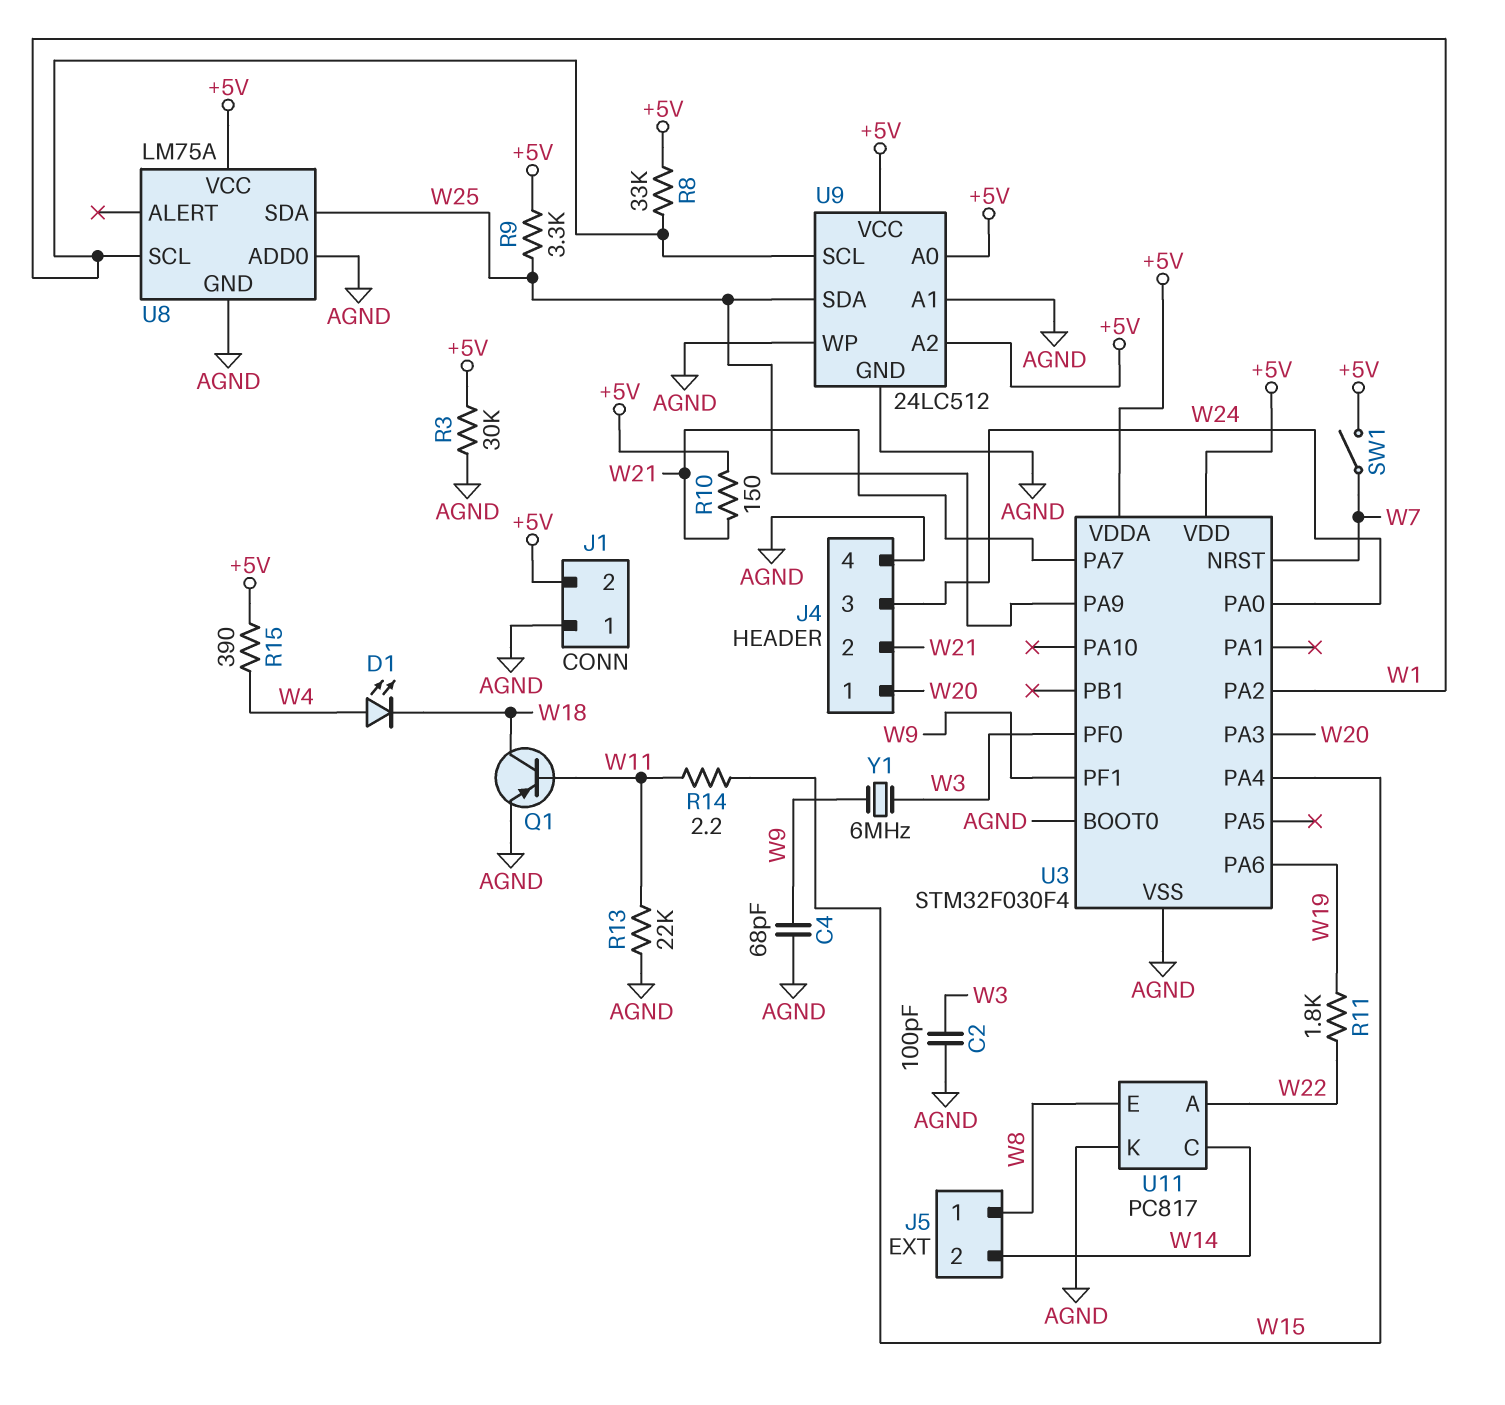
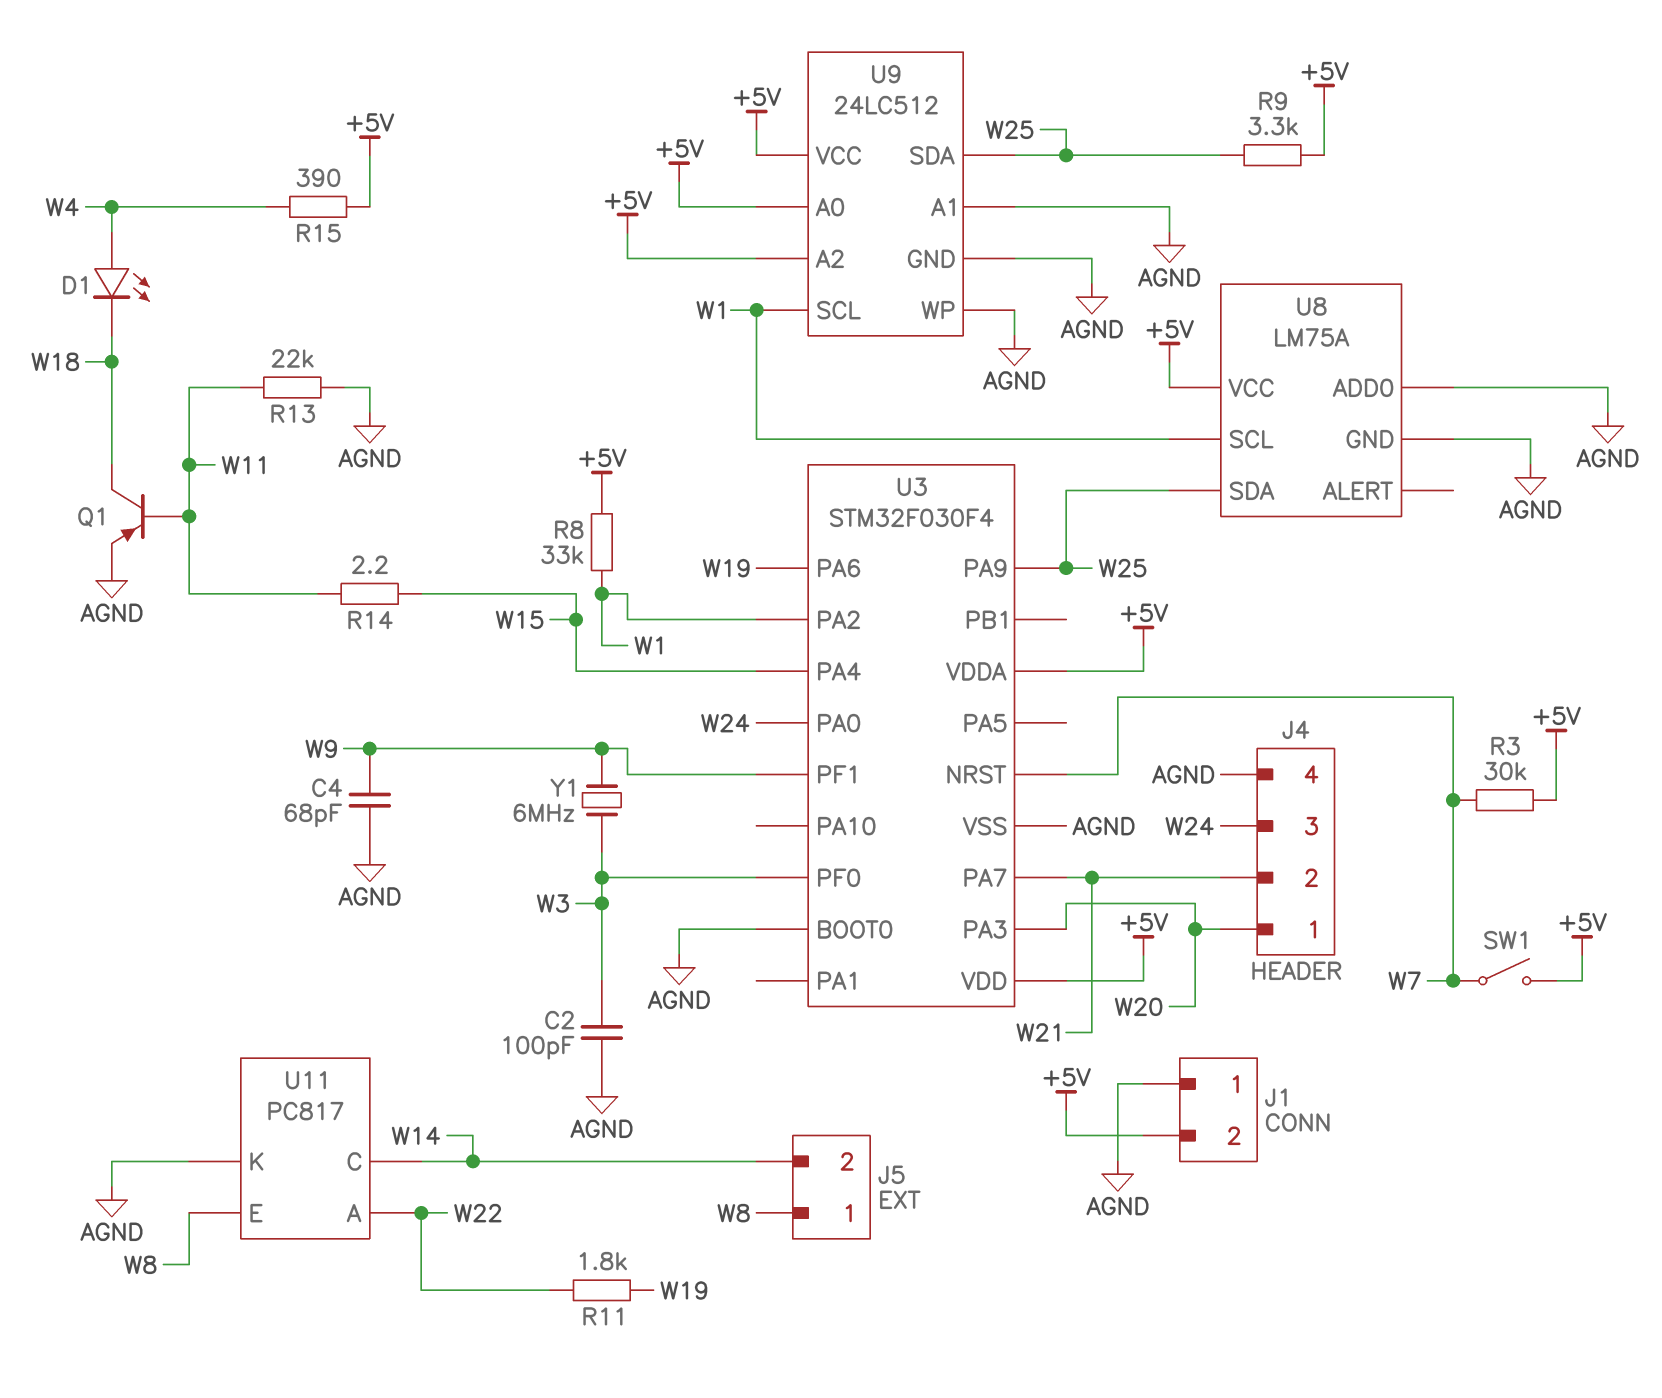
R3: 30k (+5V, AGND) -> 30k (+5V, W7)
R10: 150 (+5V, W21) -> none

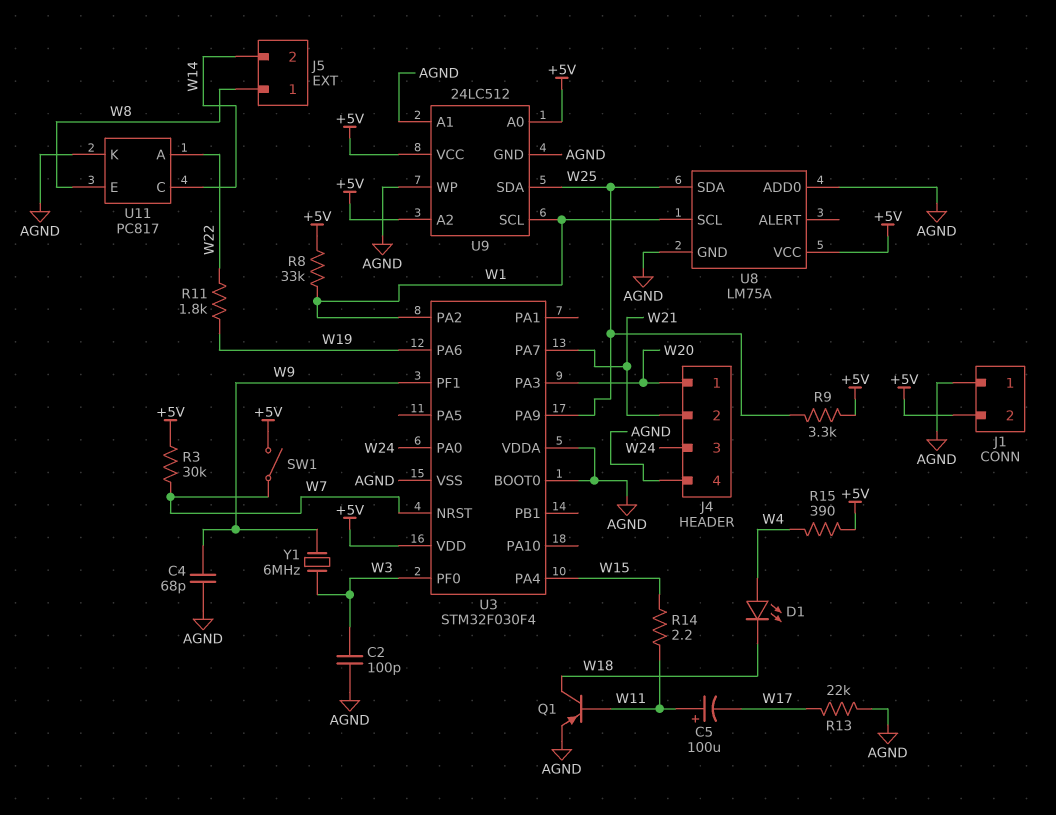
C5: none -> 100uF (plus W11, minus W17)
R13: 22k (AGND, W11) -> 22k (AGND, W17)
U3 pin VDDA: +5V -> AGND

